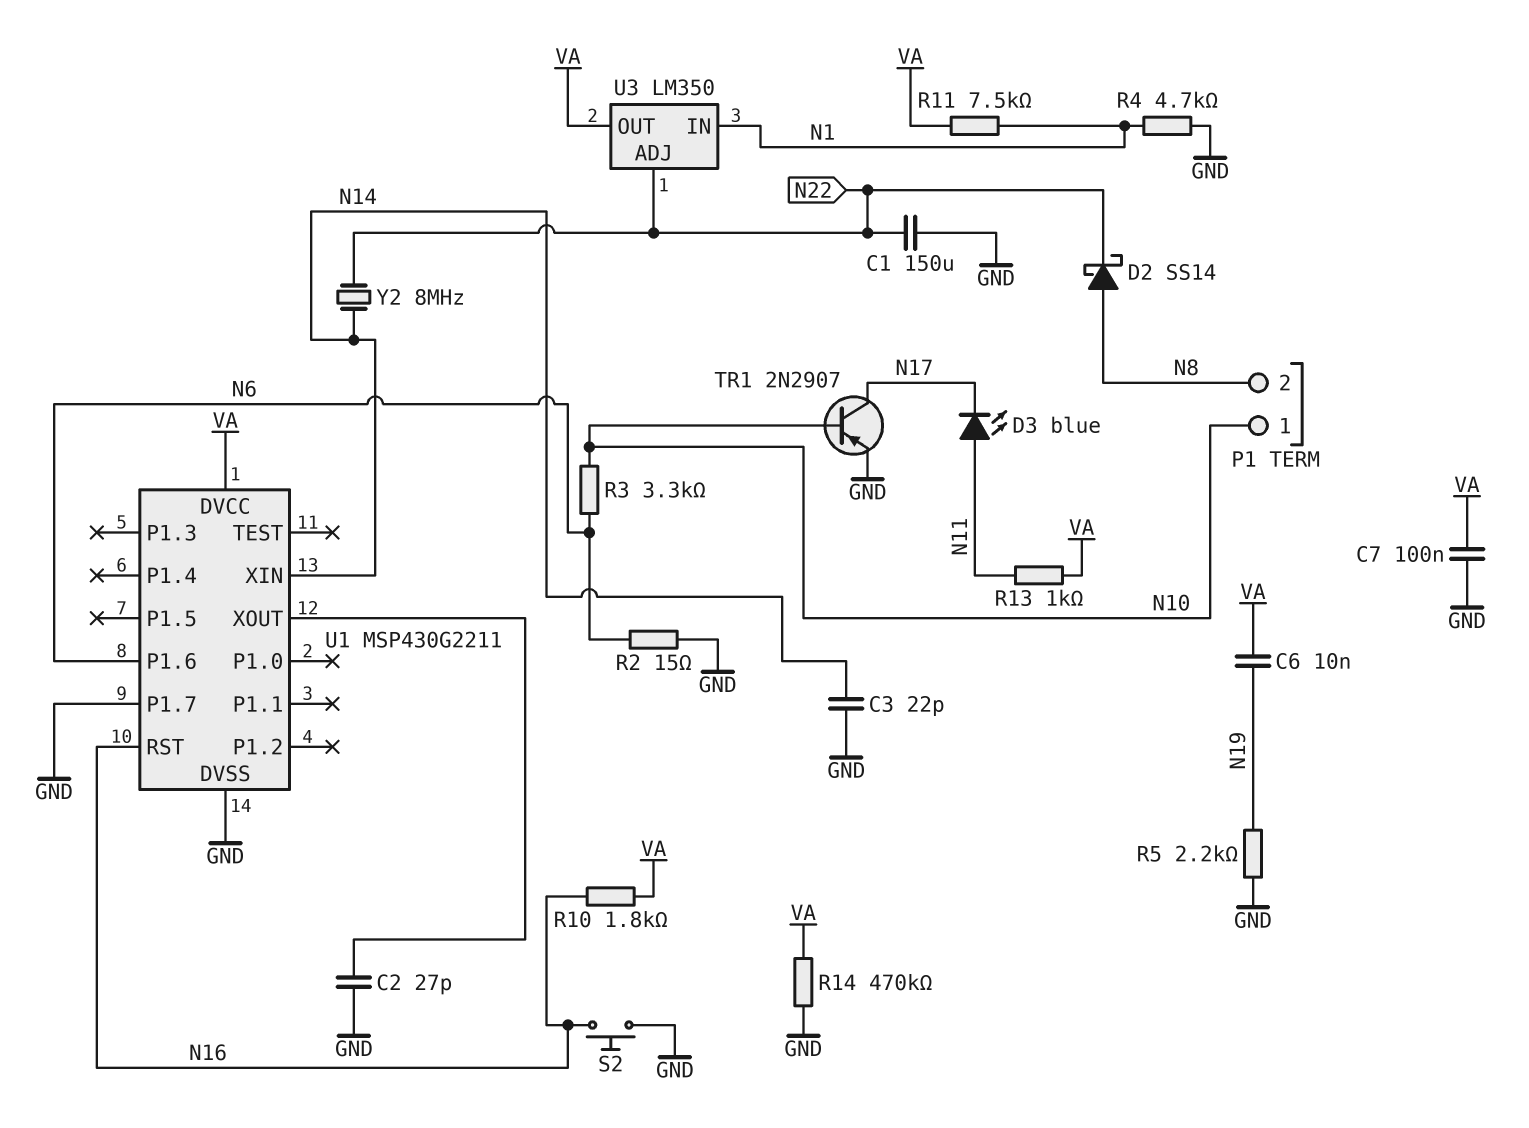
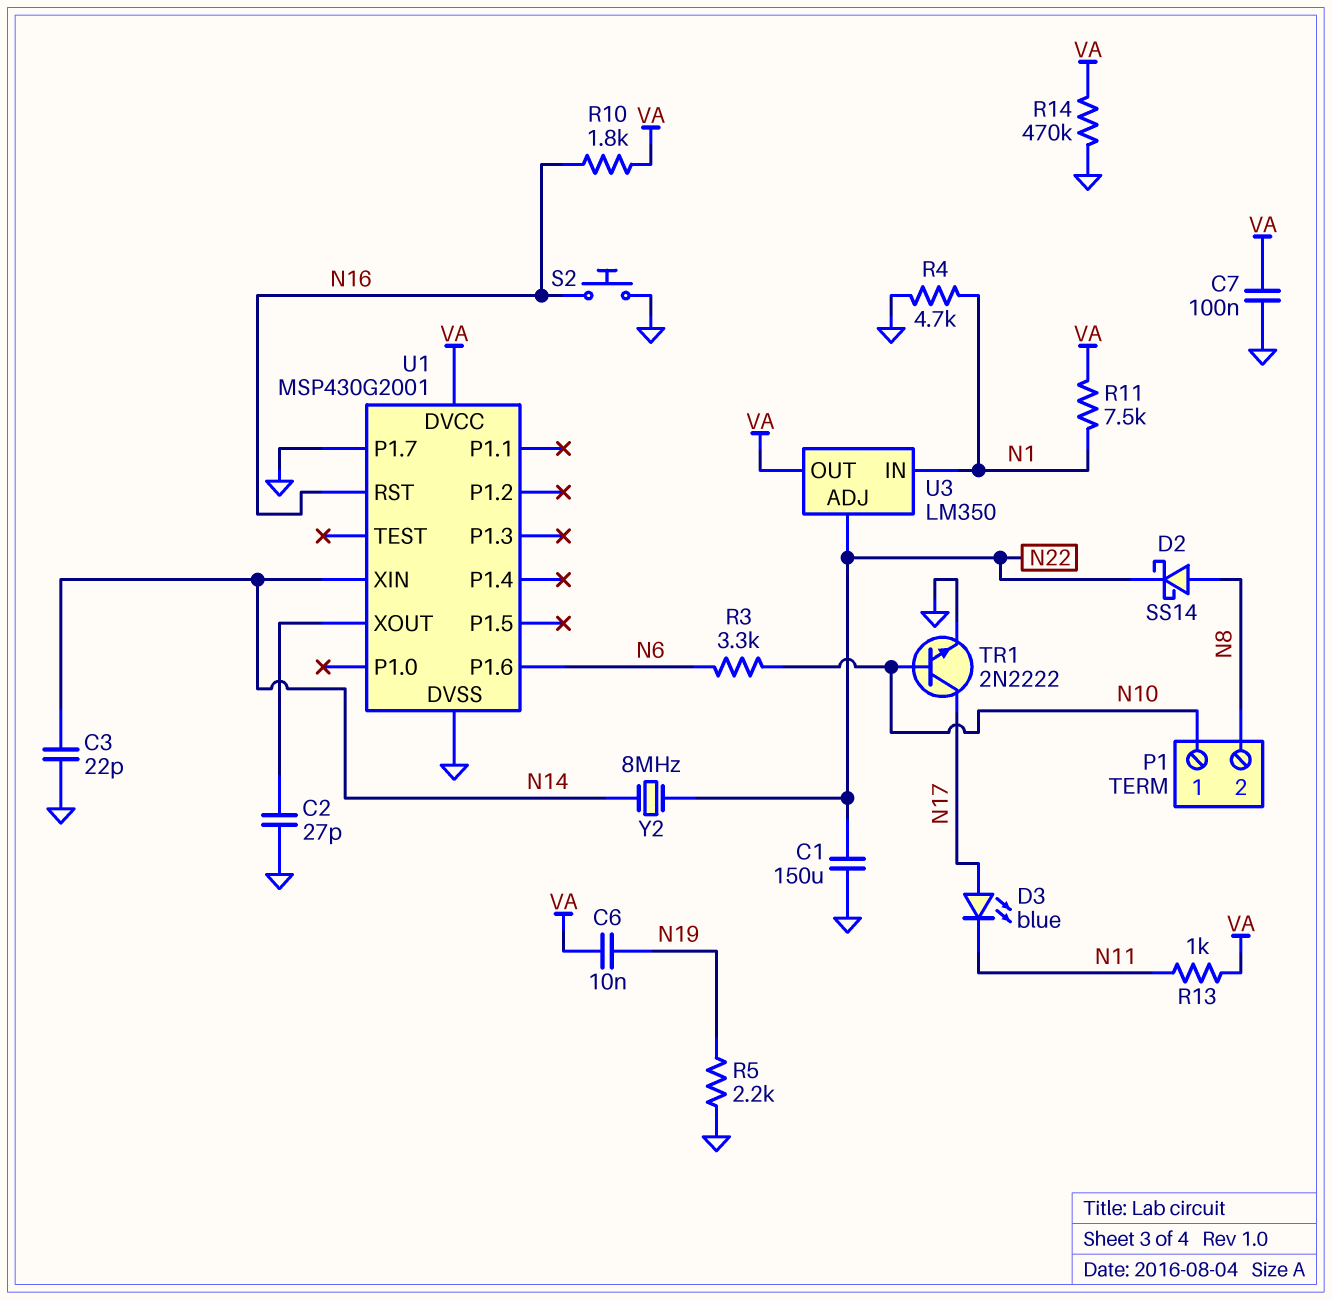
D3: LED blue (A N11, K N17) -> LED blue (A N17, K N11)
R2: 15 (GND, N6) -> none
TR1: PNP 2N2907 (B N10, C N17, E GND) -> NPN 2N2222 (B N10, C N17, E GND)
U1: MSP430G2211 -> MSP430G2001

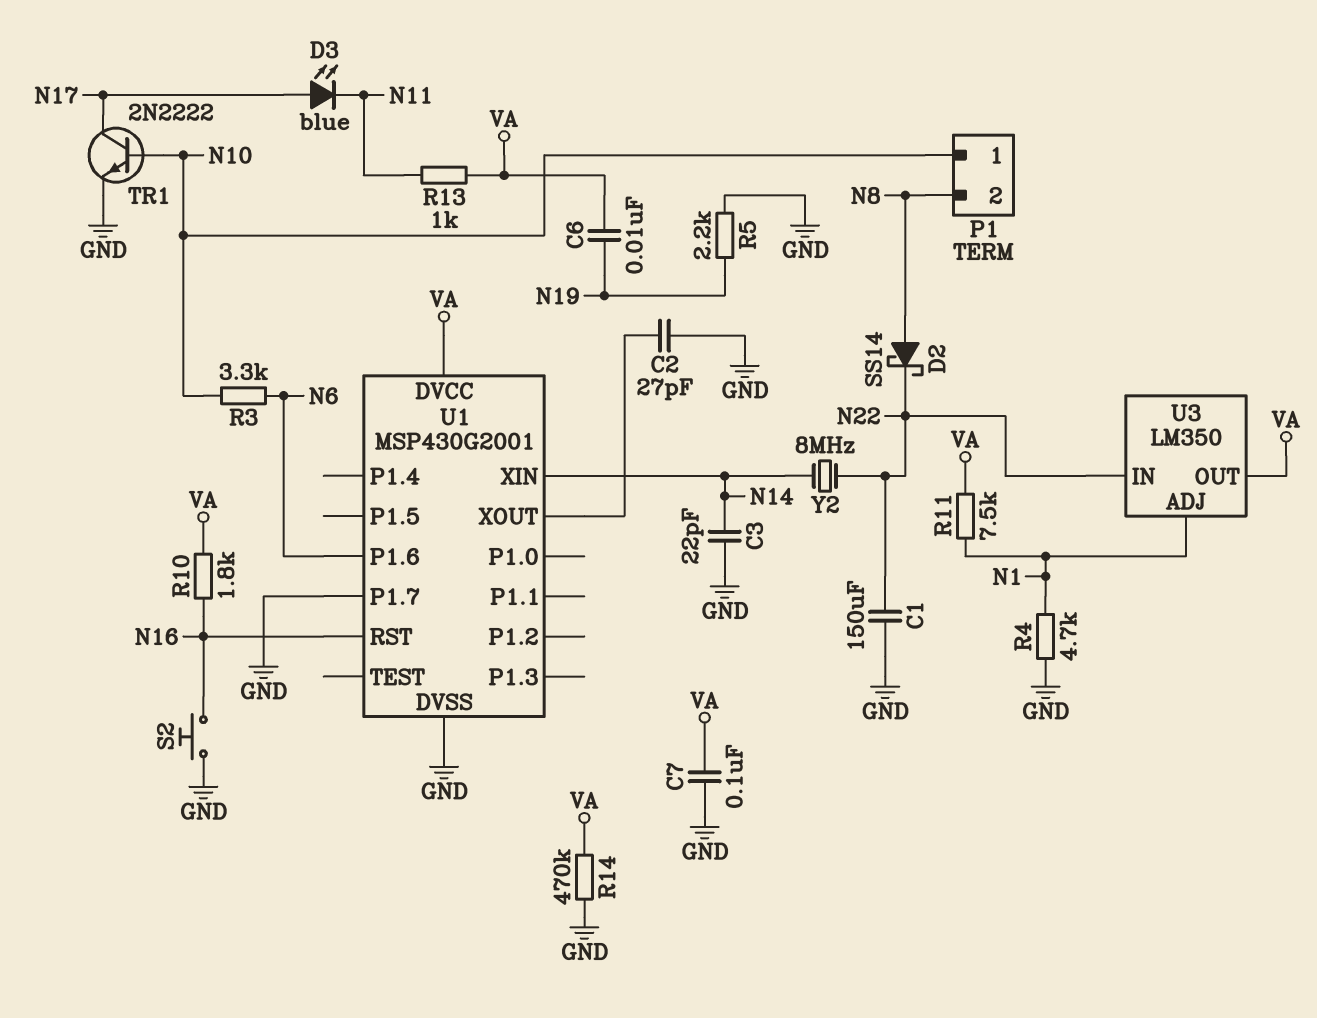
U3 pin ADJ: N22 -> N1
U3 pin IN: N1 -> N22

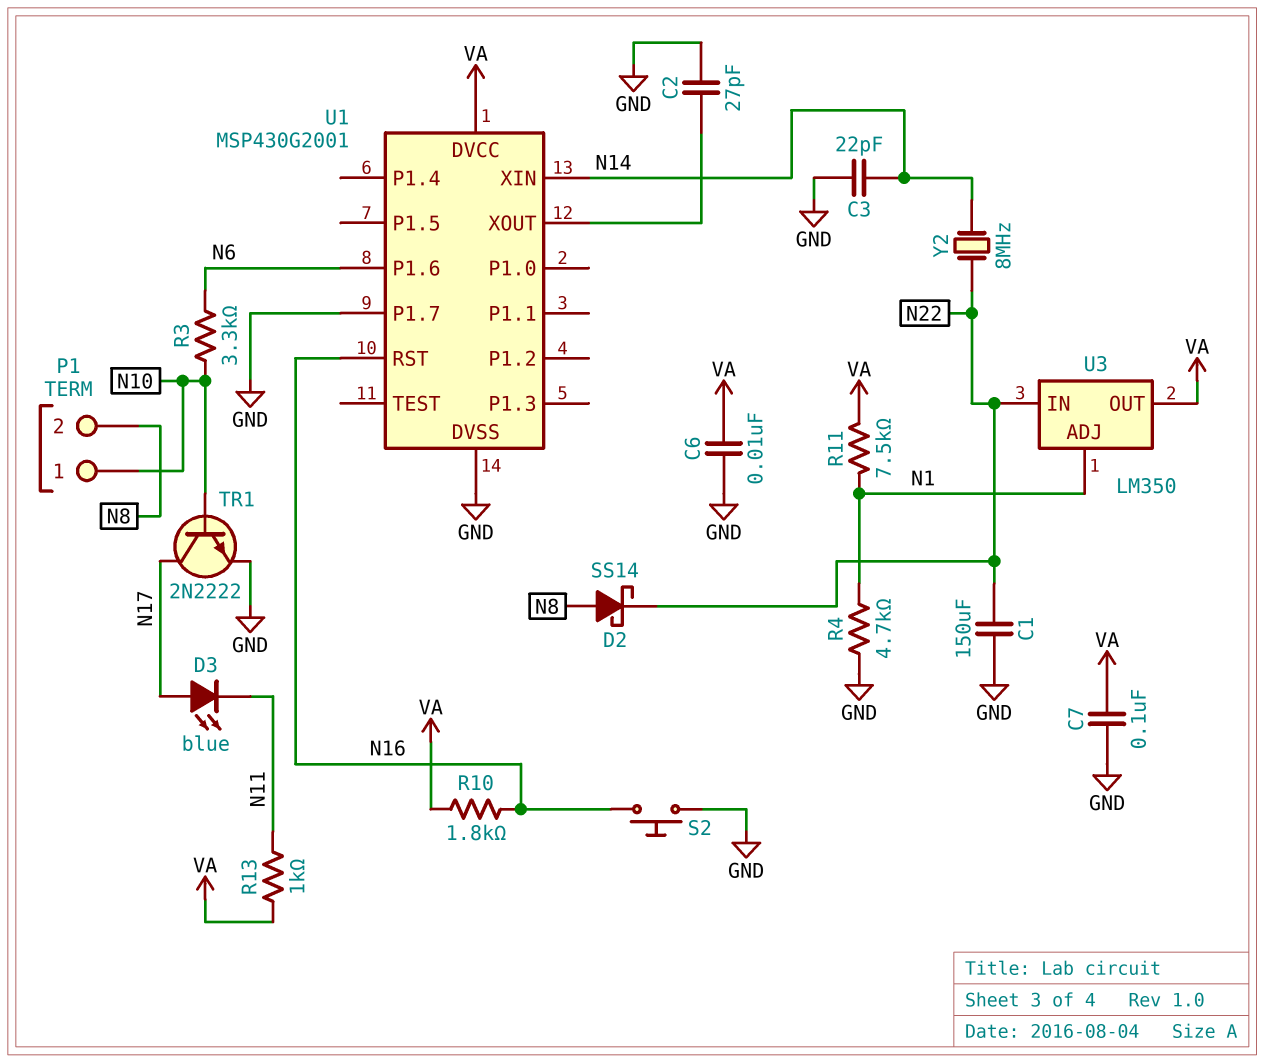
C6: 10nF (N19, VA) -> 10nF (GND, VA)
R5: 2.2k (GND, N19) -> none
R14: 470k (GND, VA) -> none

